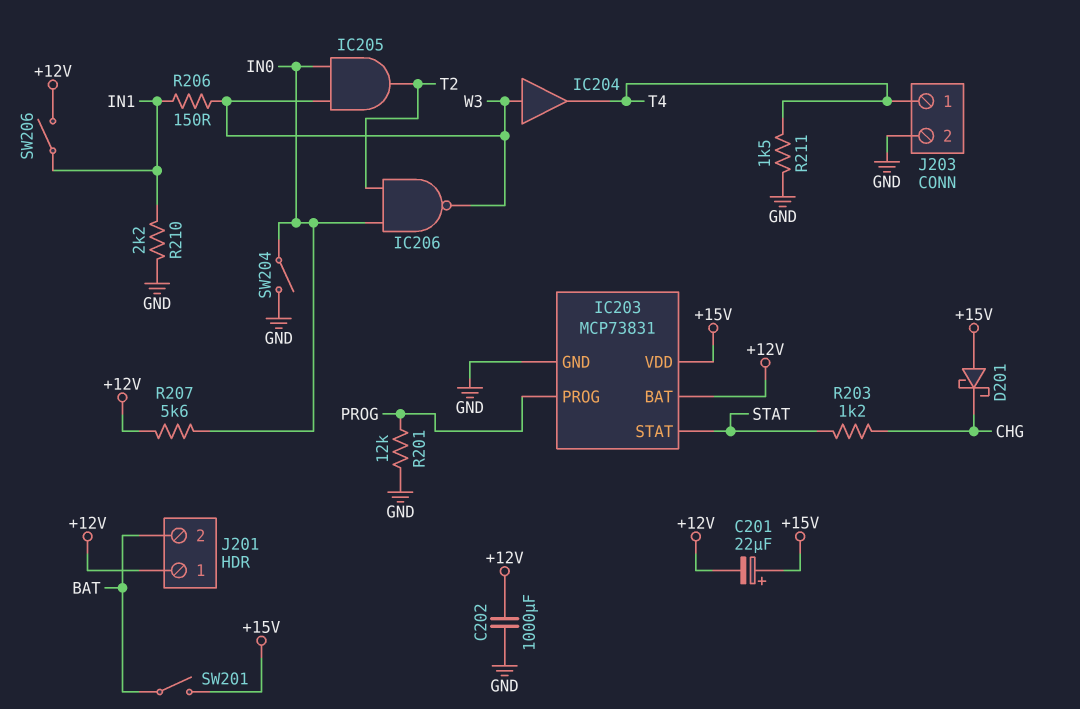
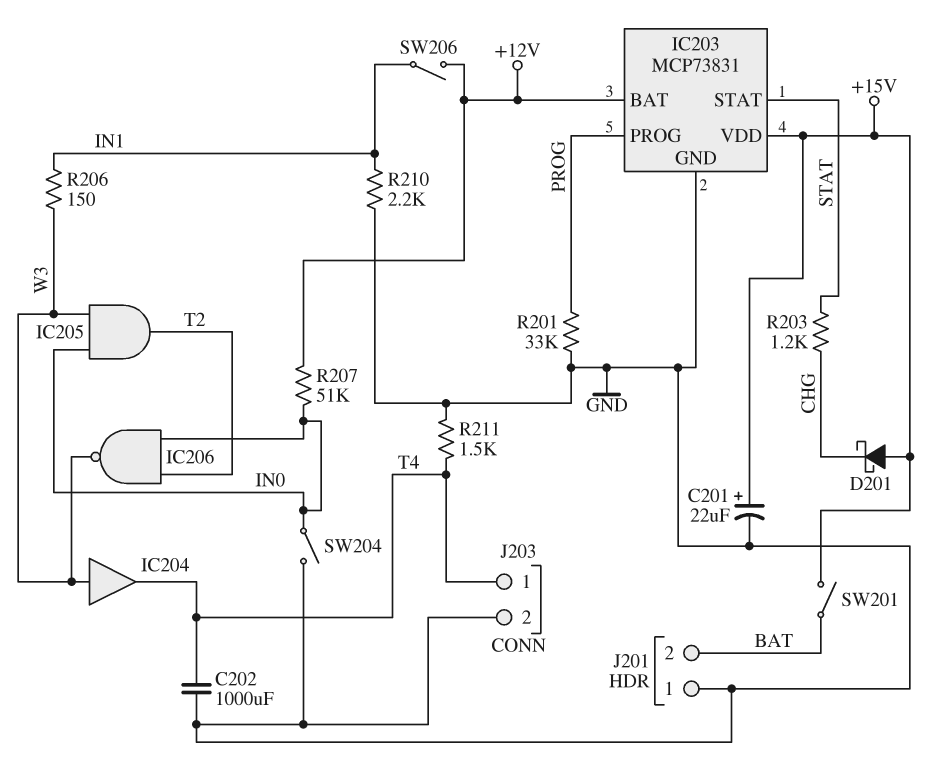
C201: 22uF (plus +15V, minus +12V) -> 22uF (plus +15V, minus GND)
C202: 1000uF (+12V, GND) -> 1000uF (GND, T4)
J201 pin 1: +12V -> GND
R201: 12k (GND, PROG) -> 33k (GND, PROG)
R207: 5.6k (+12V, IN0) -> 51k (+12V, IN0)

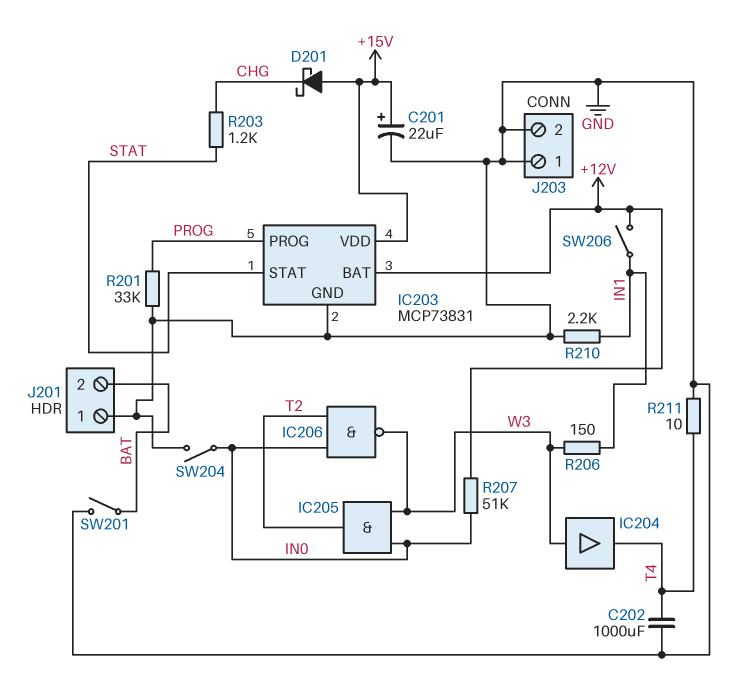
J203 pin 1: T4 -> GND
R211: 1.5k (GND, T4) -> 10 (GND, T4)
SW201: switch (+15V, BAT) -> switch (BAT, GND)

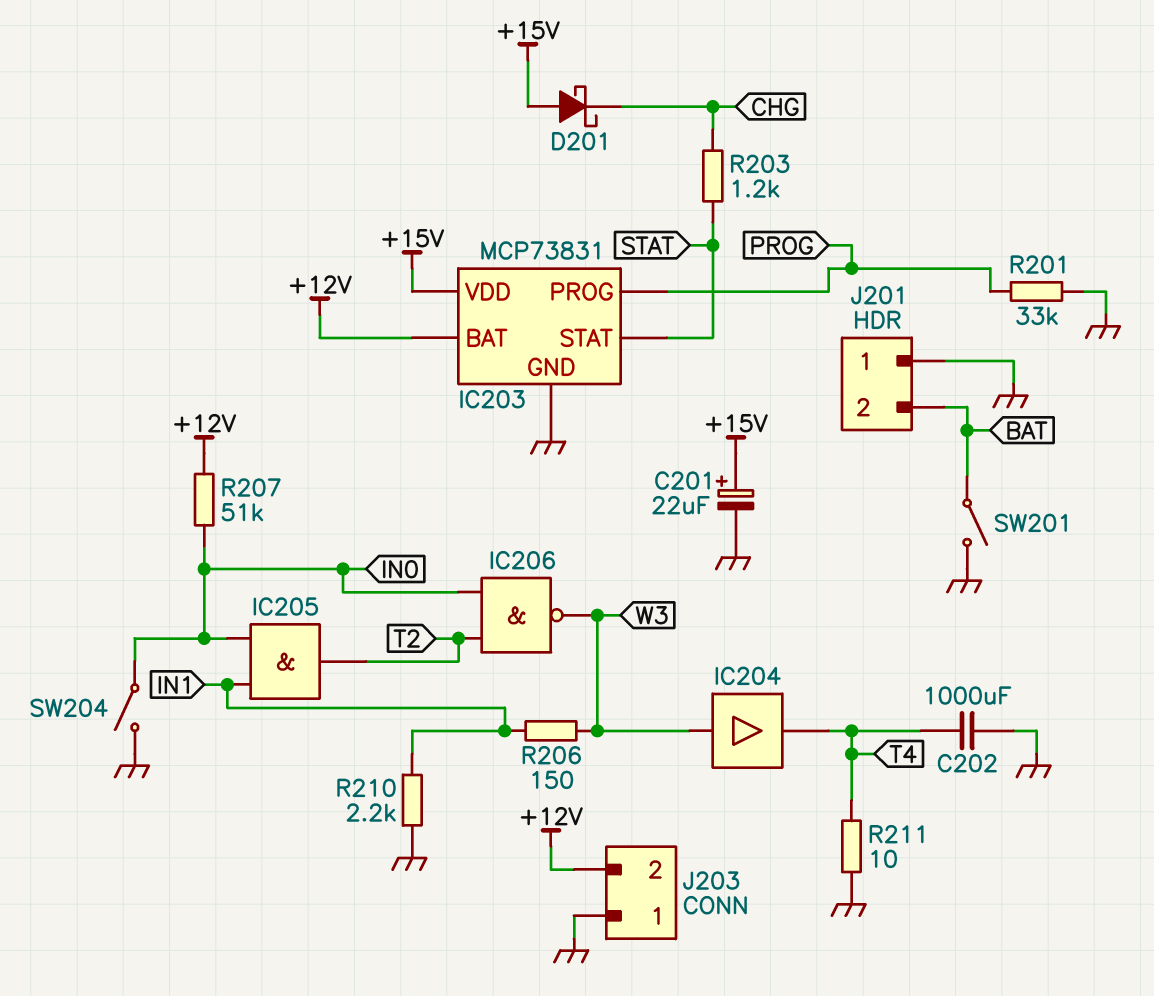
IC205: AND (in IN0, in W3, out T2) -> AND (in IN0, in IN1, out T2)
J203 pin 2: GND -> +12V
SW206: switch (+12V, IN1) -> none

